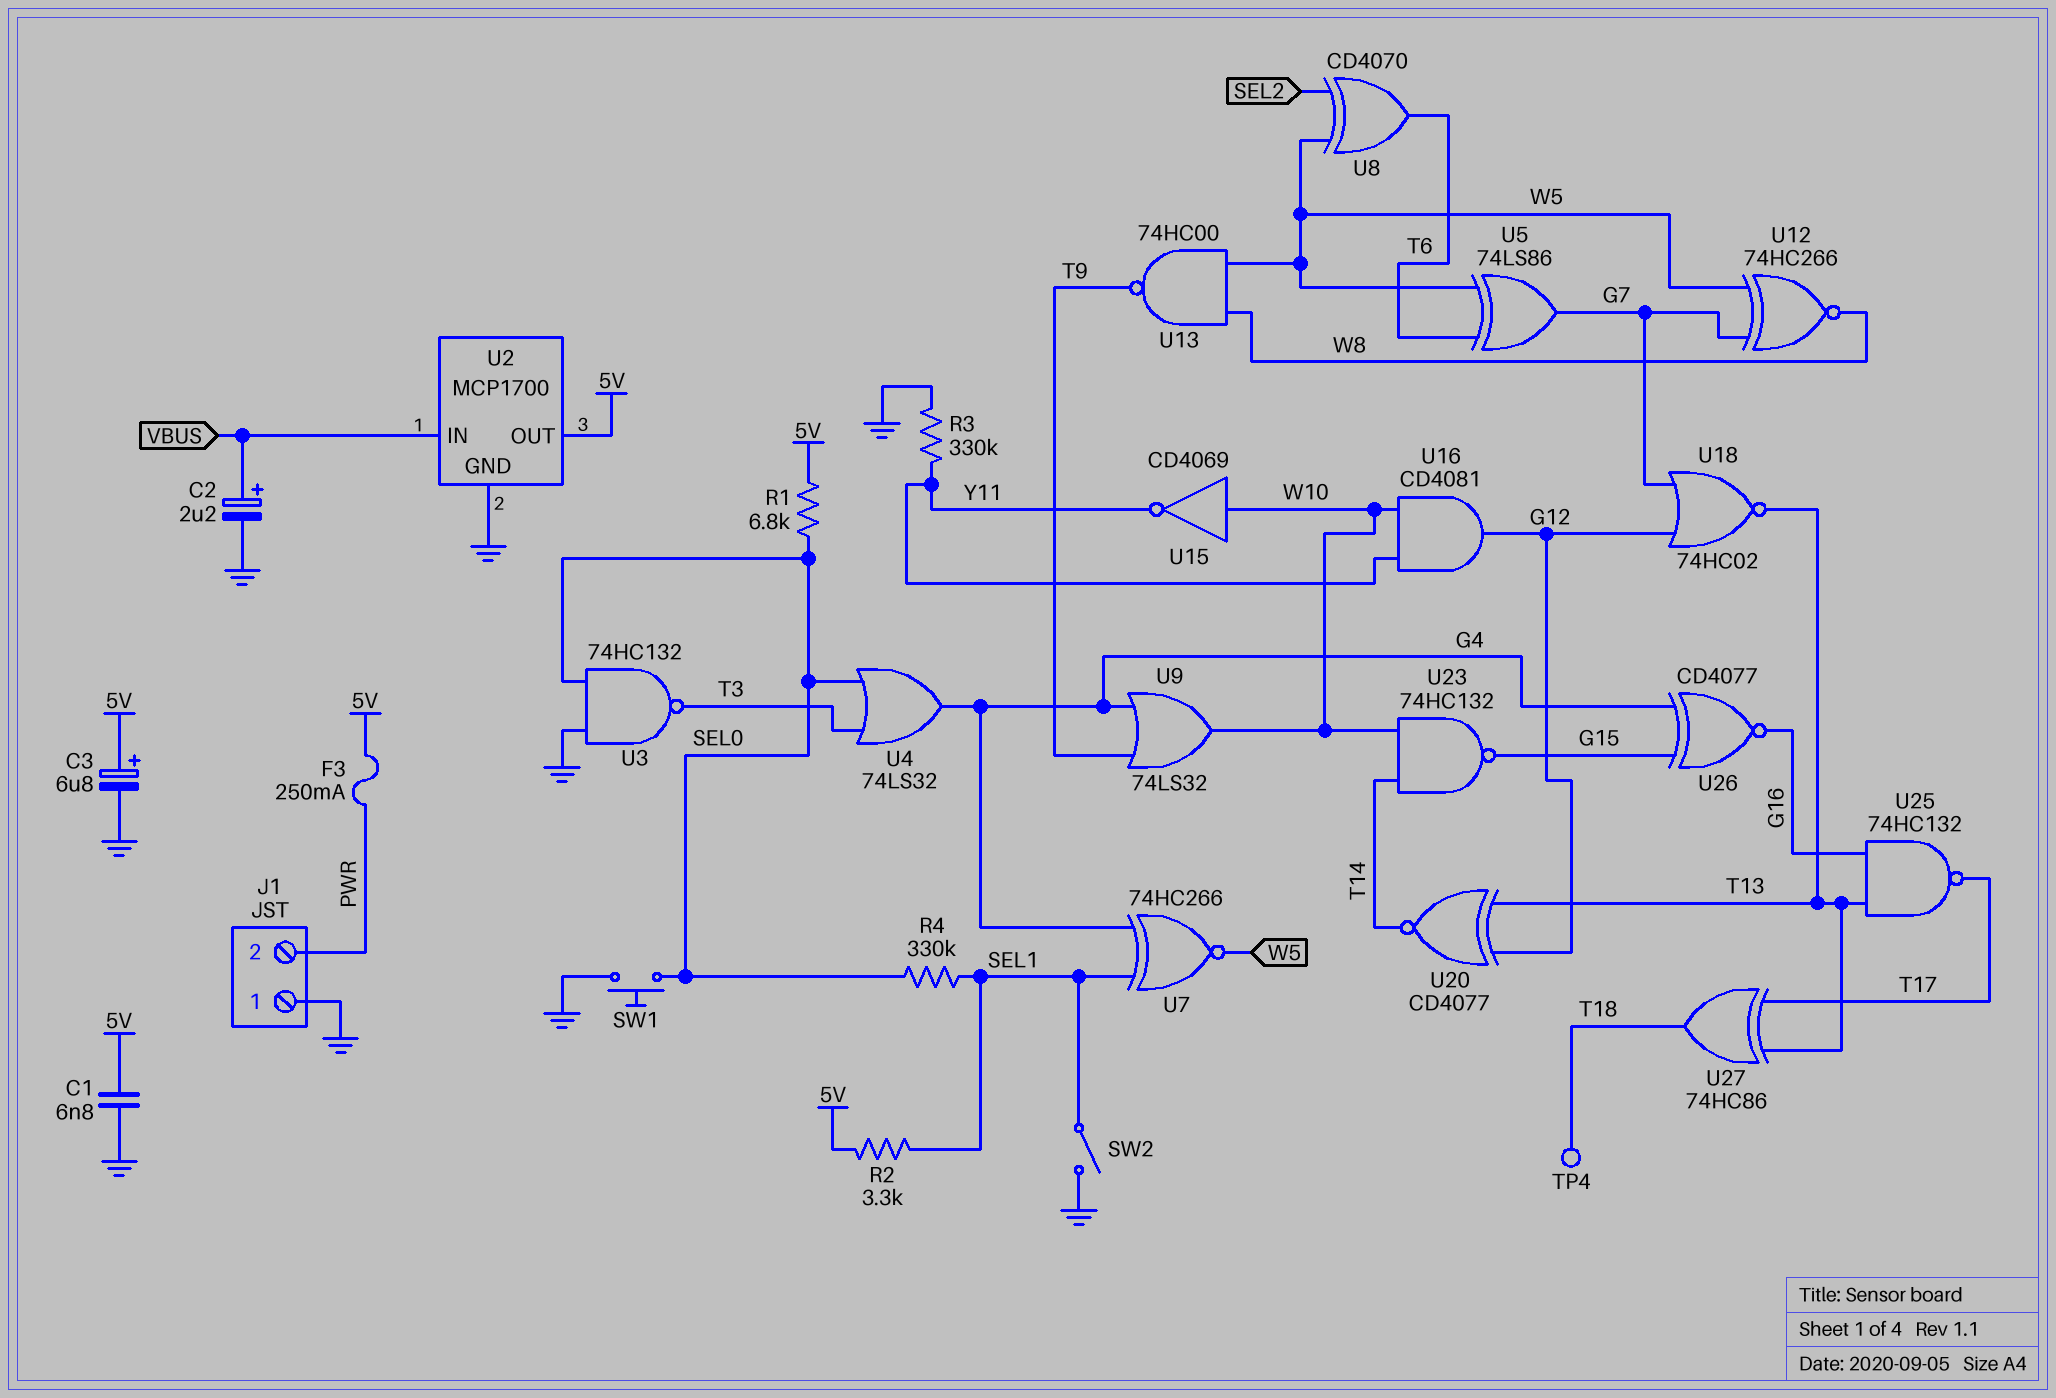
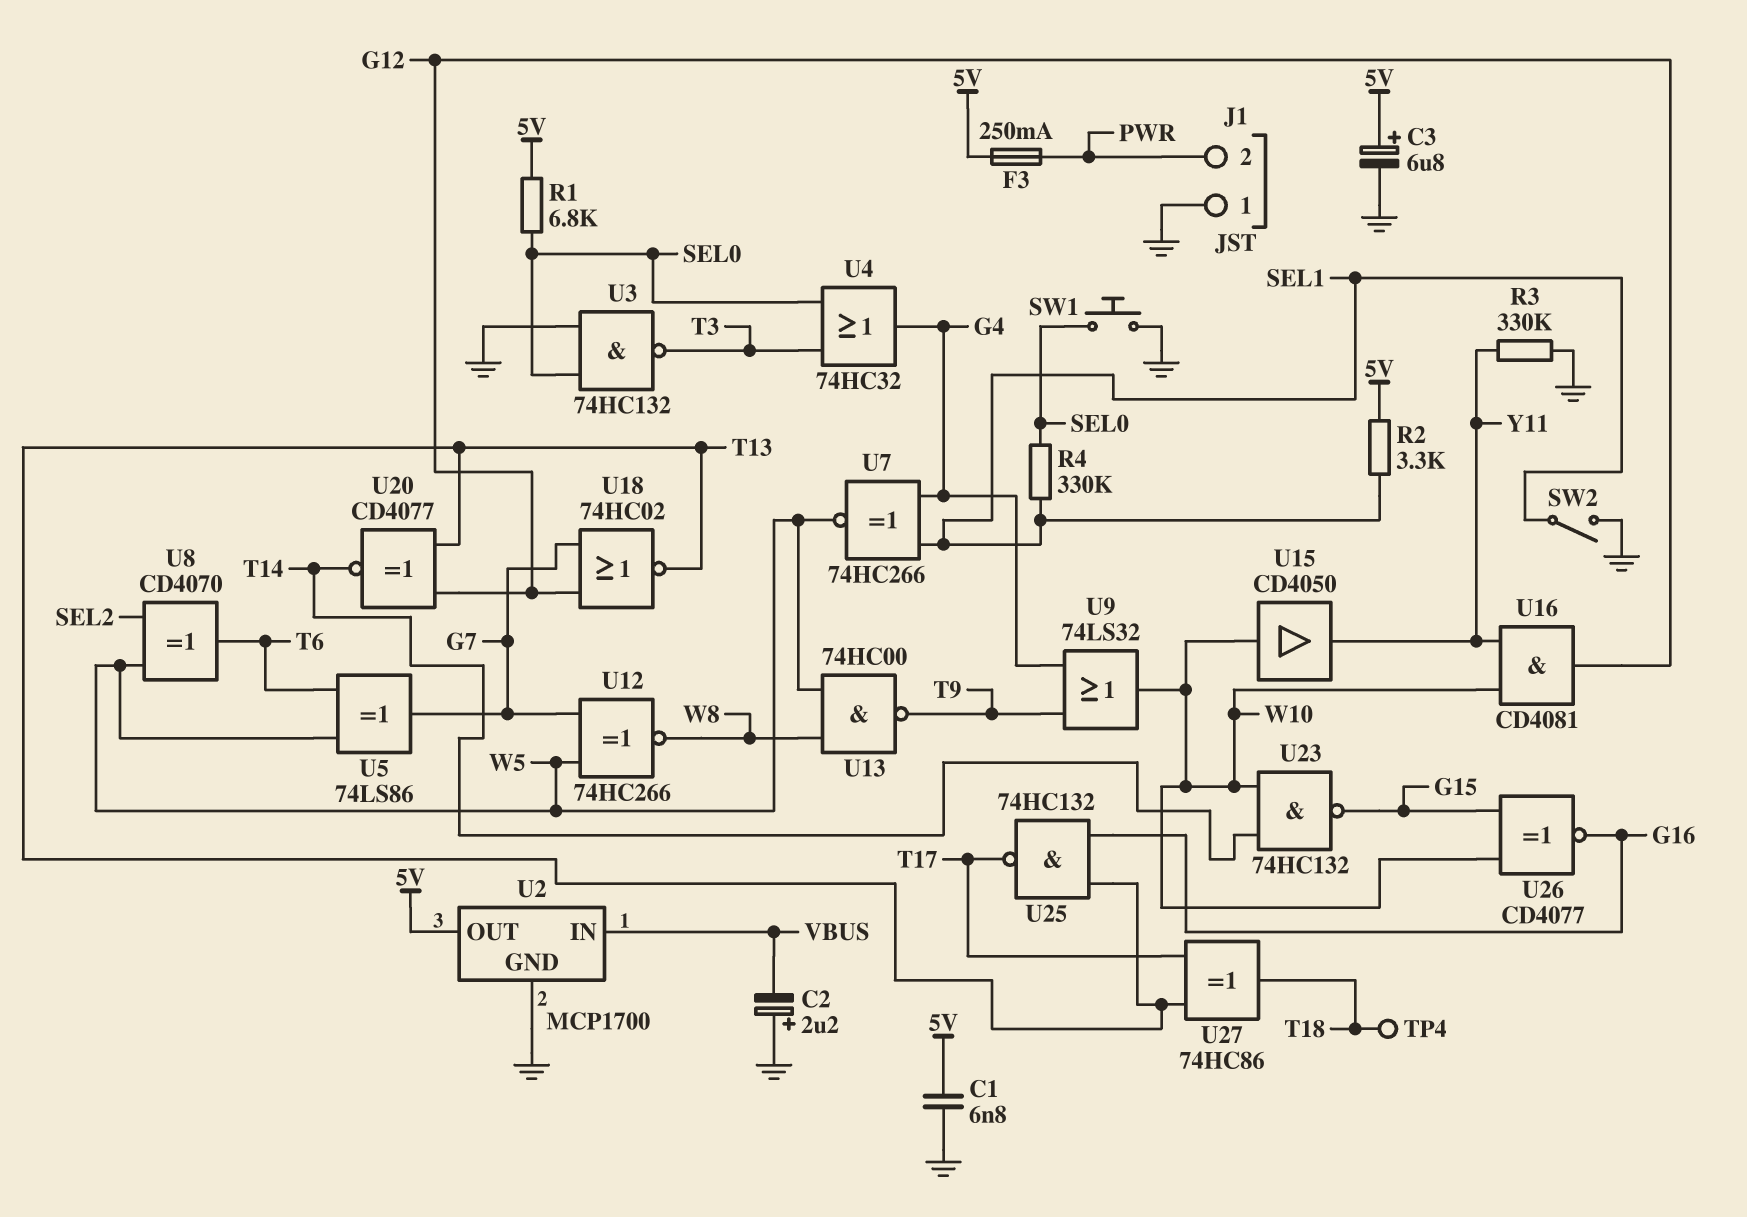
C2: 2.2uF (plus VBUS, minus GND) -> 2.2uF (plus GND, minus VBUS)
U4: OR 74LS32 (in SEL0, in T3, out G4) -> OR 74HC32 (in SEL0, in T3, out G4)
U15: NOT CD4069 (in W10, out Y11) -> buffer CD4050 (in W10, out Y11)
U26: XNOR CD4077 (in G4, in G15, out G16) -> XNOR CD4077 (in G15, in W10, out G16)

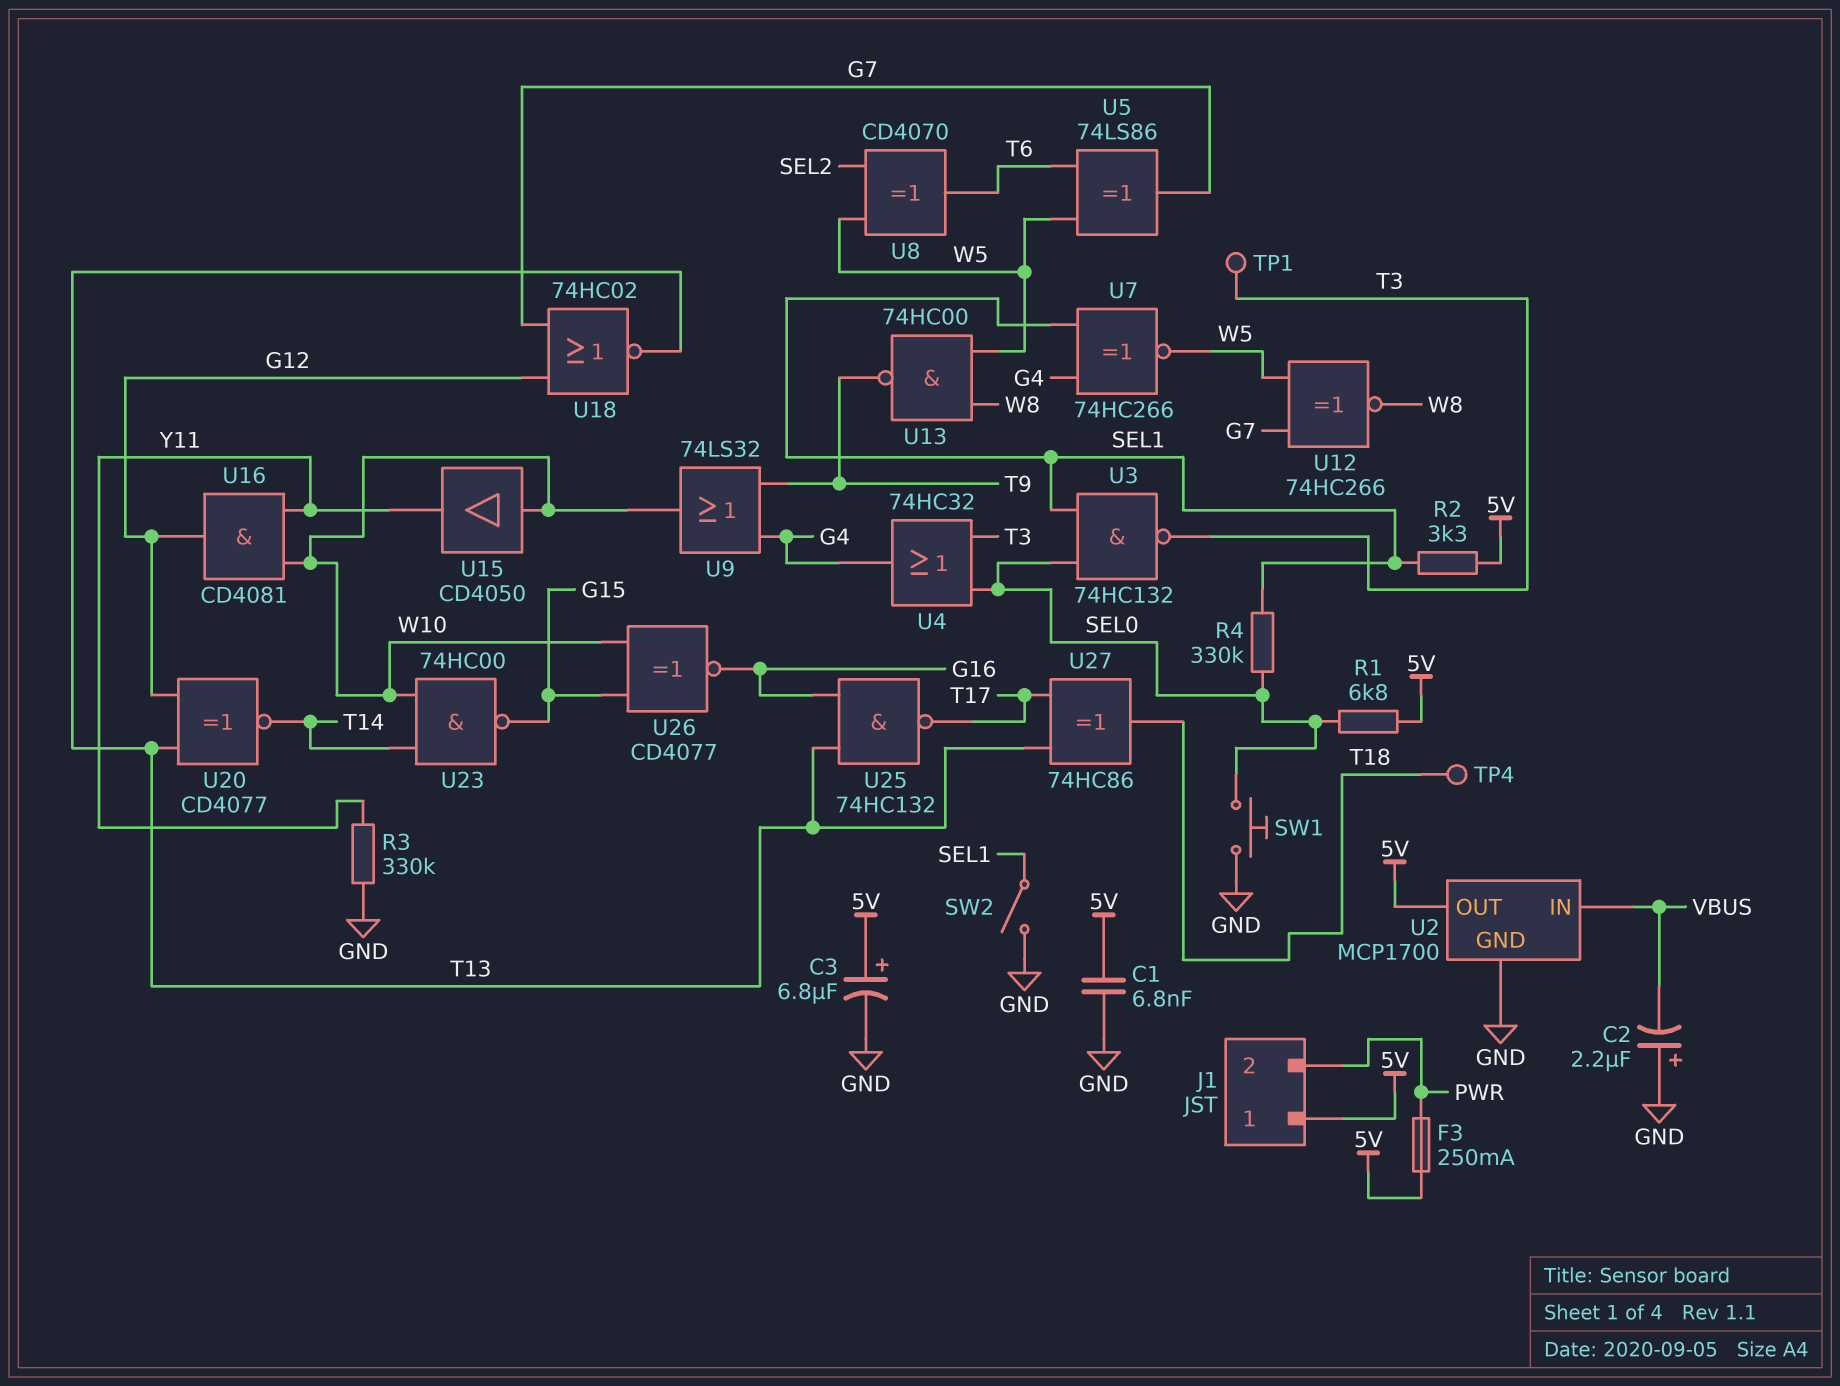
J1 pin 1: GND -> 5V
TP1: none -> test point (T3)
U3: NAND 74HC132 (in GND, in SEL0, out T3) -> NAND 74HC132 (in SEL0, in SEL1, out T3)
U23: NAND 74HC132 (in T14, in W10, out G15) -> NAND 74HC00 (in T14, in W10, out G15)

